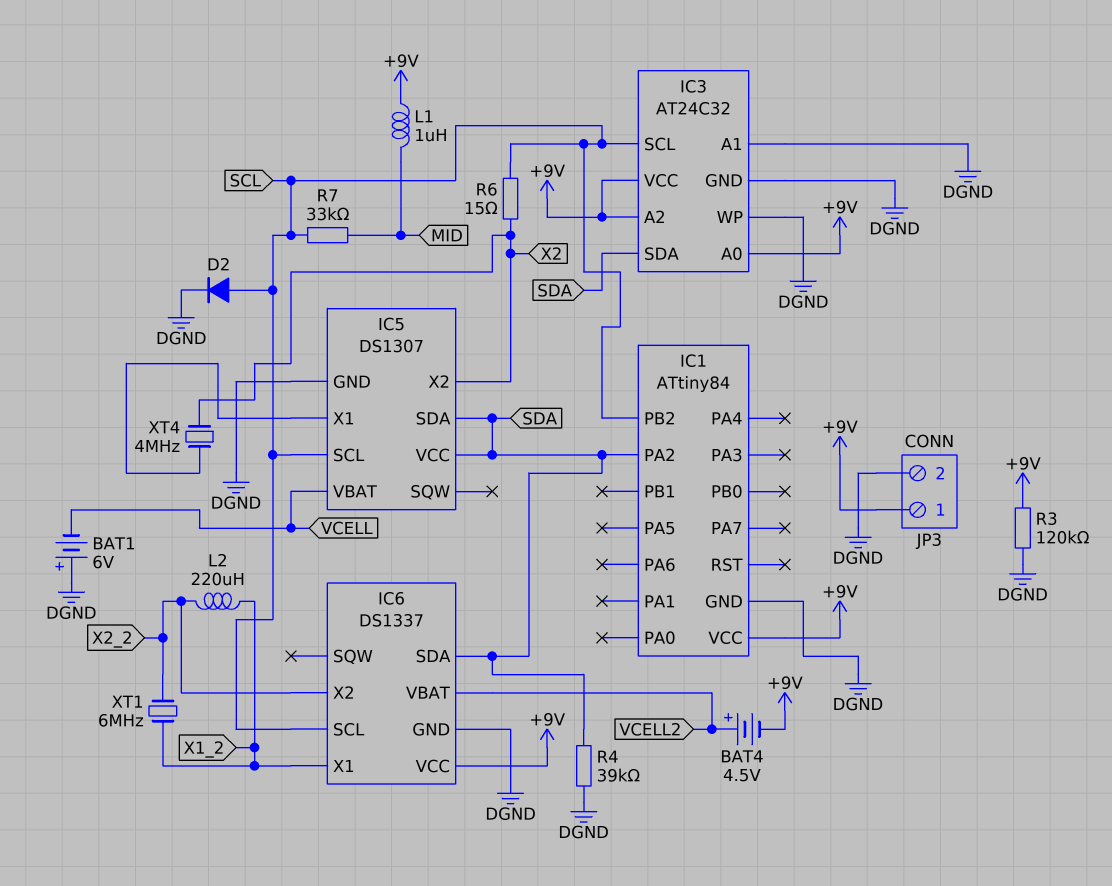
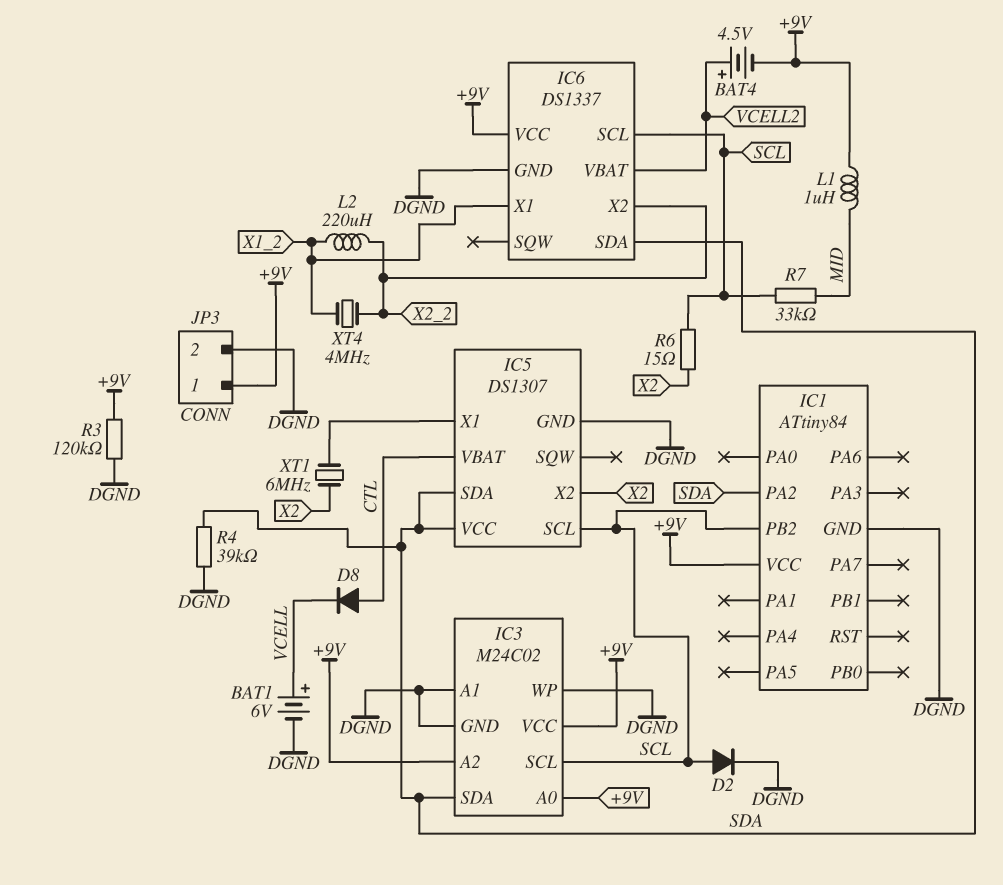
BAT1: 6V (plus DGND, minus VCELL) -> 6V (plus VCELL, minus DGND)
D8: none -> diode (A CTL, K VCELL)
IC3: AT24C32 -> M24C02
IC5 pin VBAT: VCELL -> CTL
XT1: 6MHz (X1_2, X2_2) -> 6MHz (IC5/X1, X2)
XT4: 4MHz (IC5/X1, X2) -> 4MHz (X1_2, X2_2)

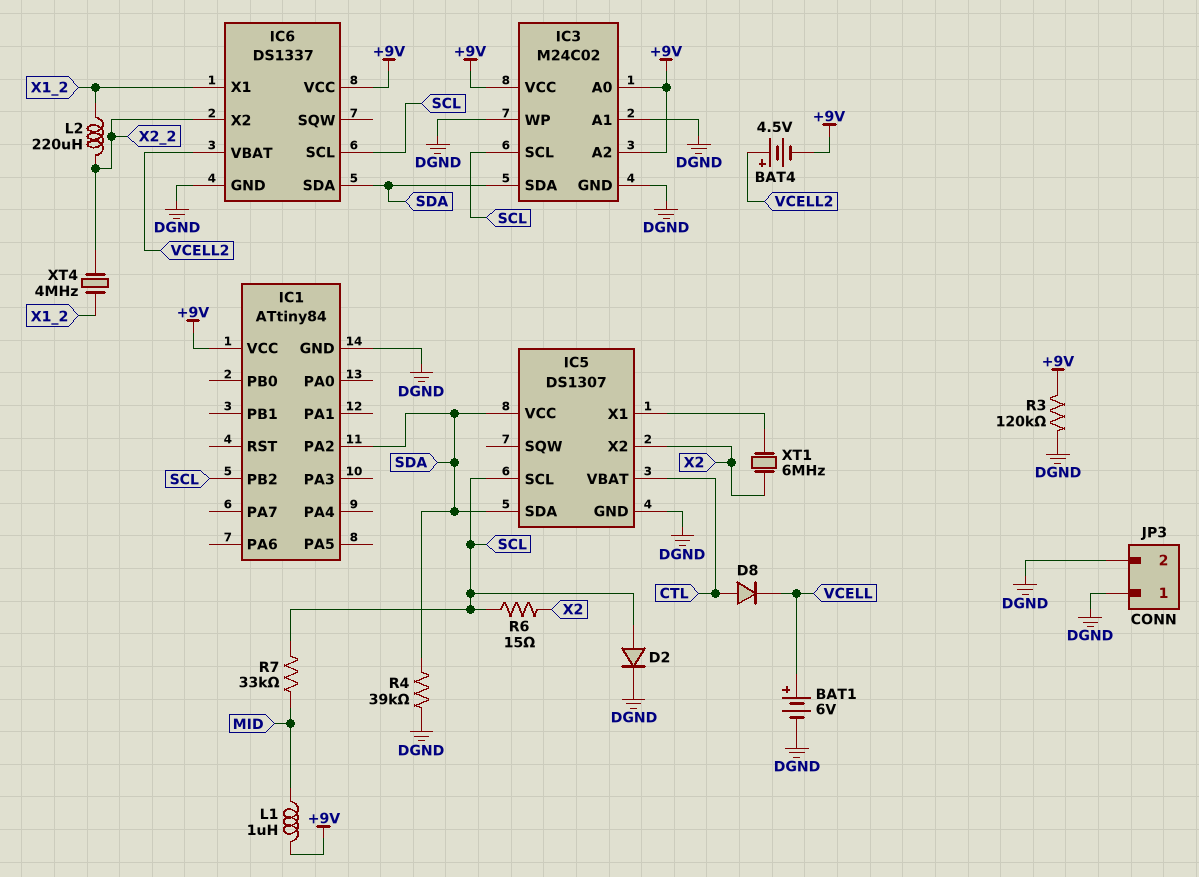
JP3 pin 1: +9V -> DGND

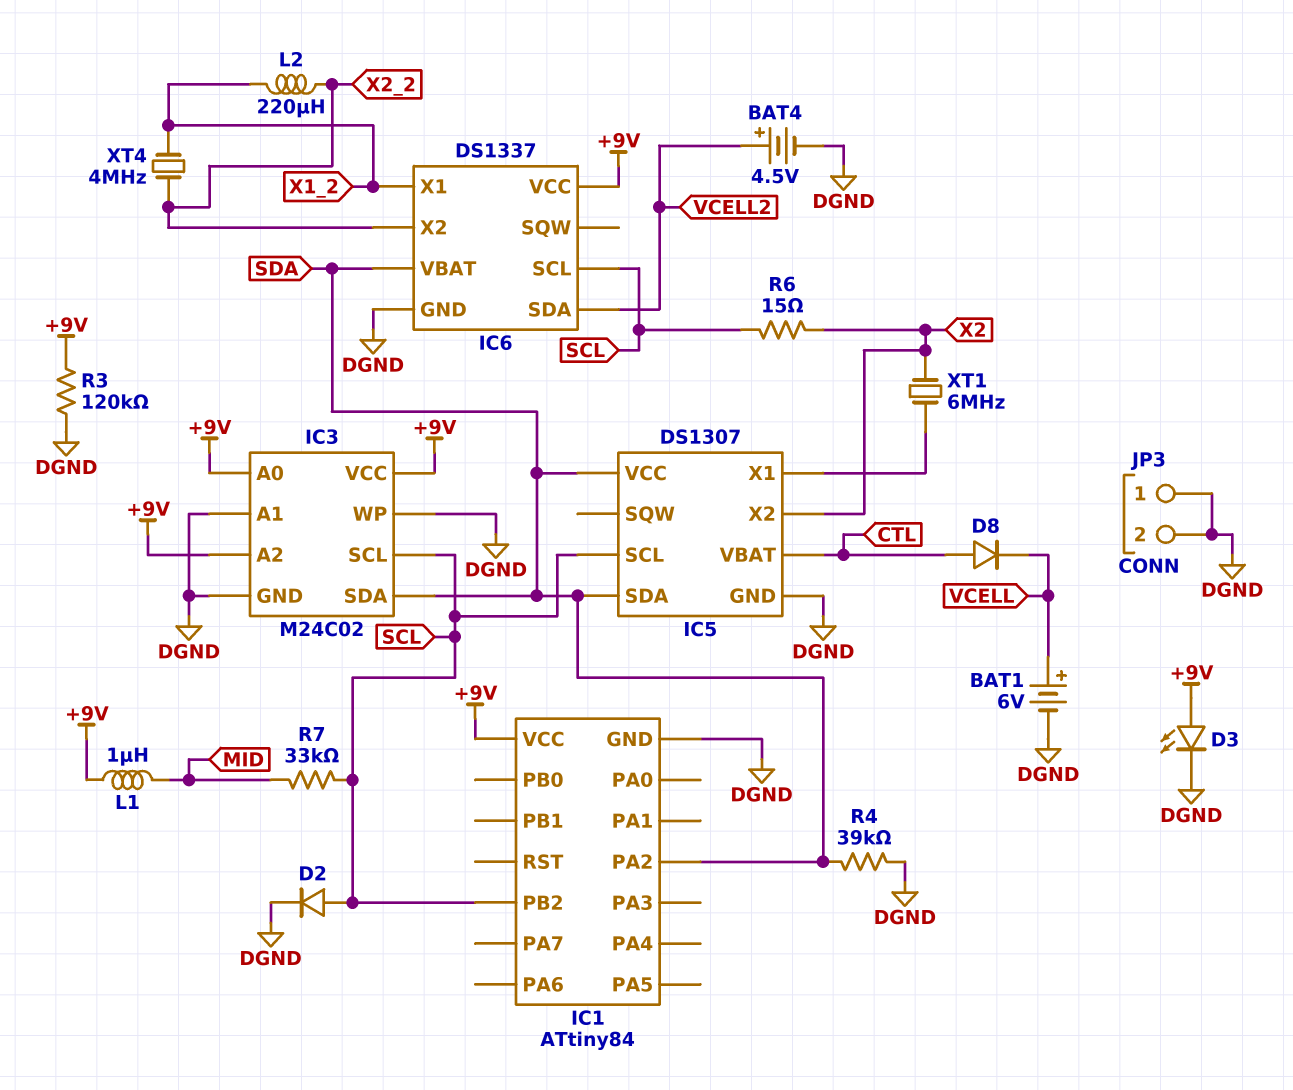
BAT4: 4.5V (plus VCELL2, minus +9V) -> 4.5V (plus VCELL2, minus DGND)
D3: none -> LED (A +9V, K DGND)
IC6 pin SDA: SDA -> VCELL2
IC6 pin VBAT: VCELL2 -> SDA

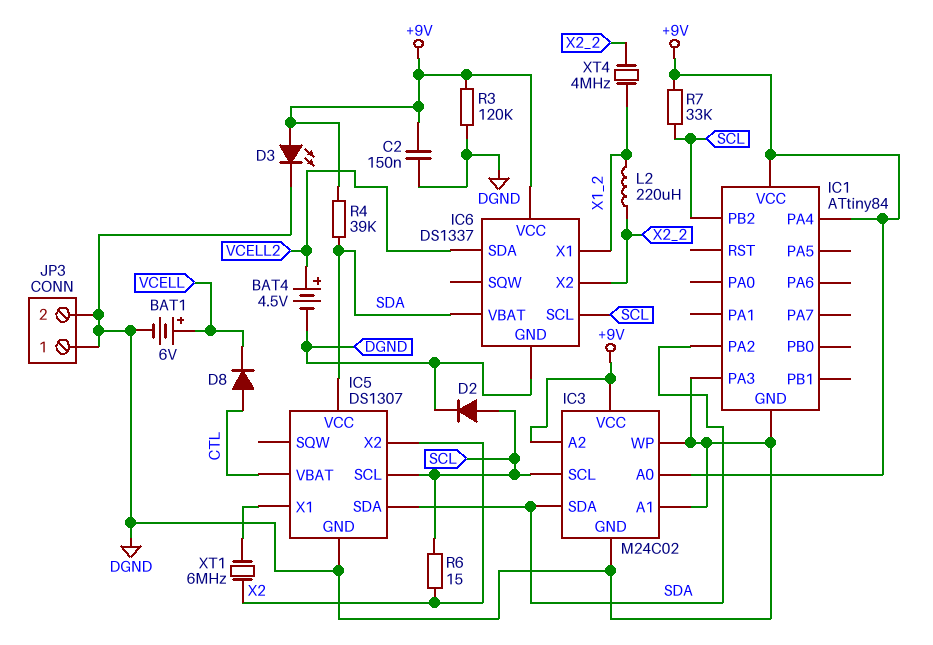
C2: none -> 150nF (+9V, DGND)
IC1 pin PA3: none -> DGND
IC1 pin PA4: none -> +9V
L1: 1uH (+9V, MID) -> none
R4: 39k (DGND, SDA) -> 39k (+9V, SDA)
R7: 33k (MID, SCL) -> 33k (+9V, SCL)

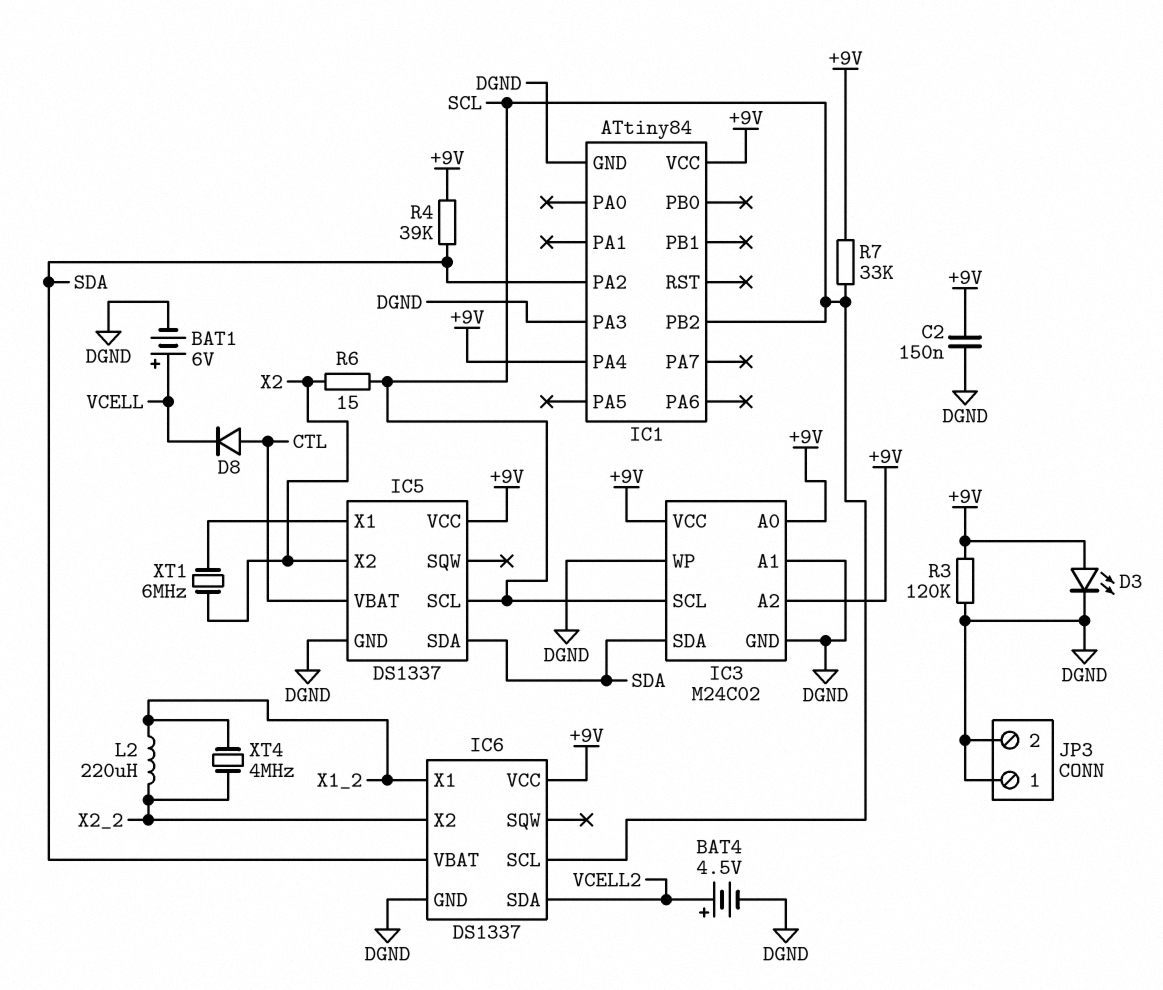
D2: diode (A SCL, K DGND) -> none
IC5: DS1307 -> DS1337
IC5 pin VCC: SDA -> +9V

